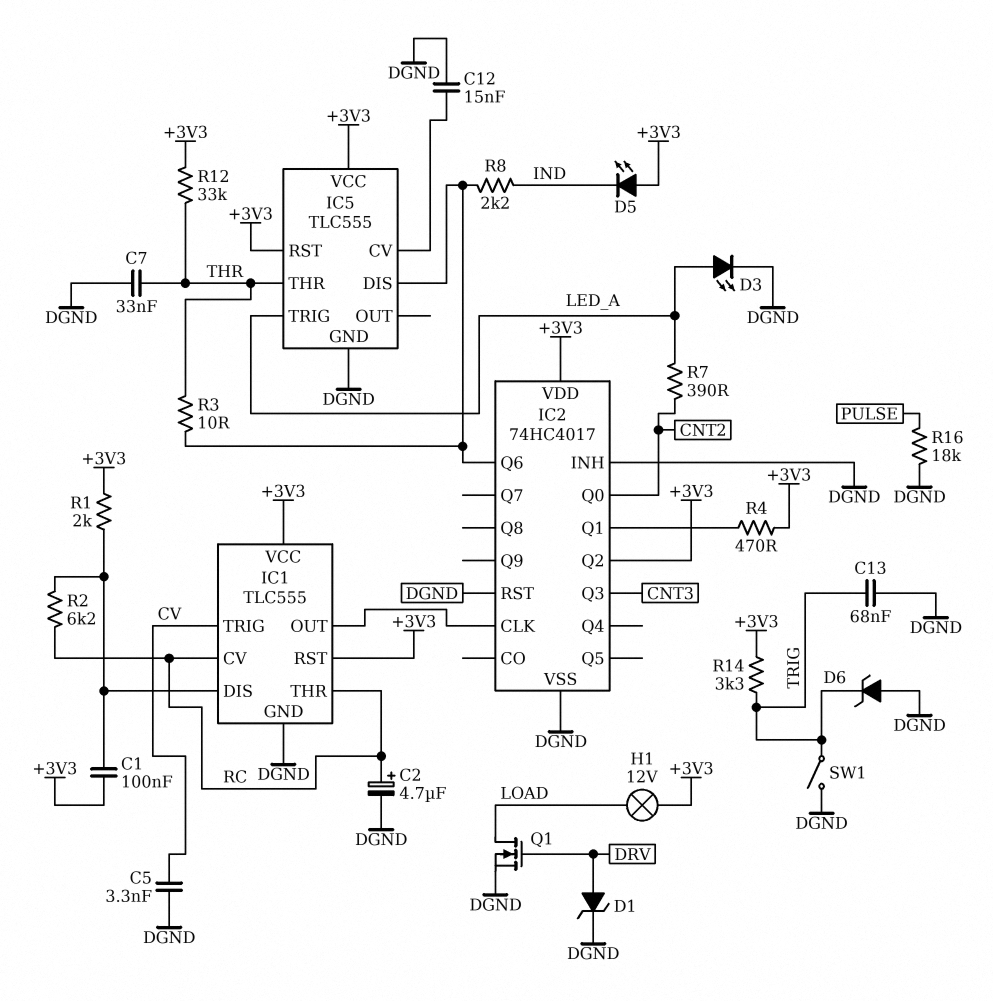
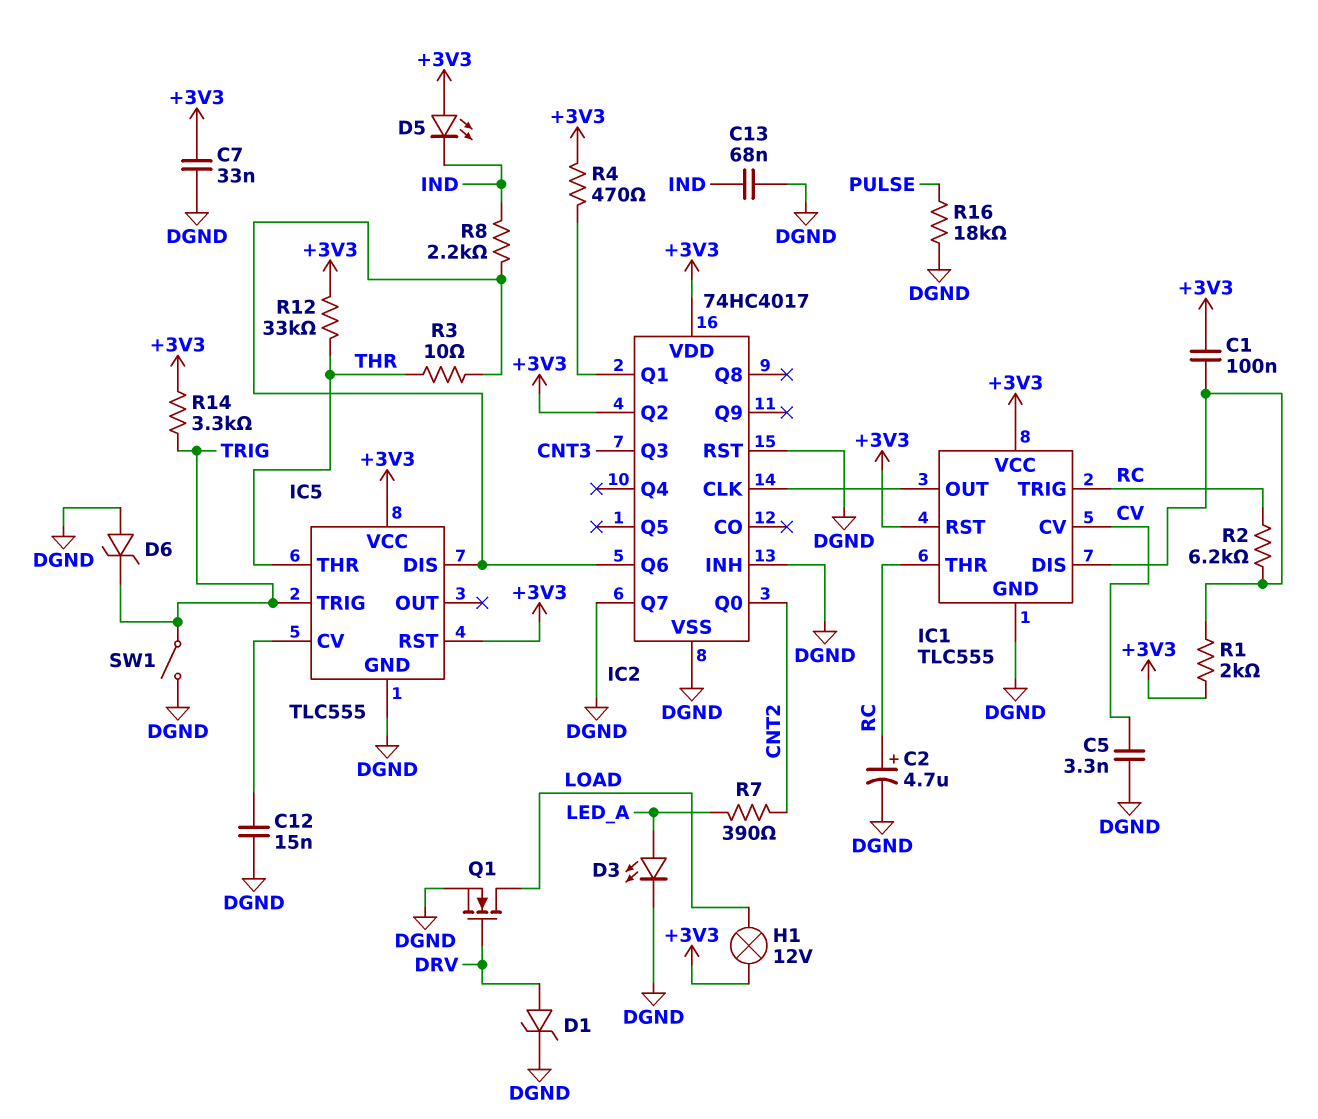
C7: 33nF (DGND, THR) -> 33nF (+3V3, DGND)
C13: 68nF (DGND, TRIG) -> 68nF (DGND, IND)
IC1 pin CV: RC -> CV
IC1 pin TRIG: CV -> RC
IC2 pin Q7: none -> DGND
IC5 pin TRIG: LED_A -> TRIG

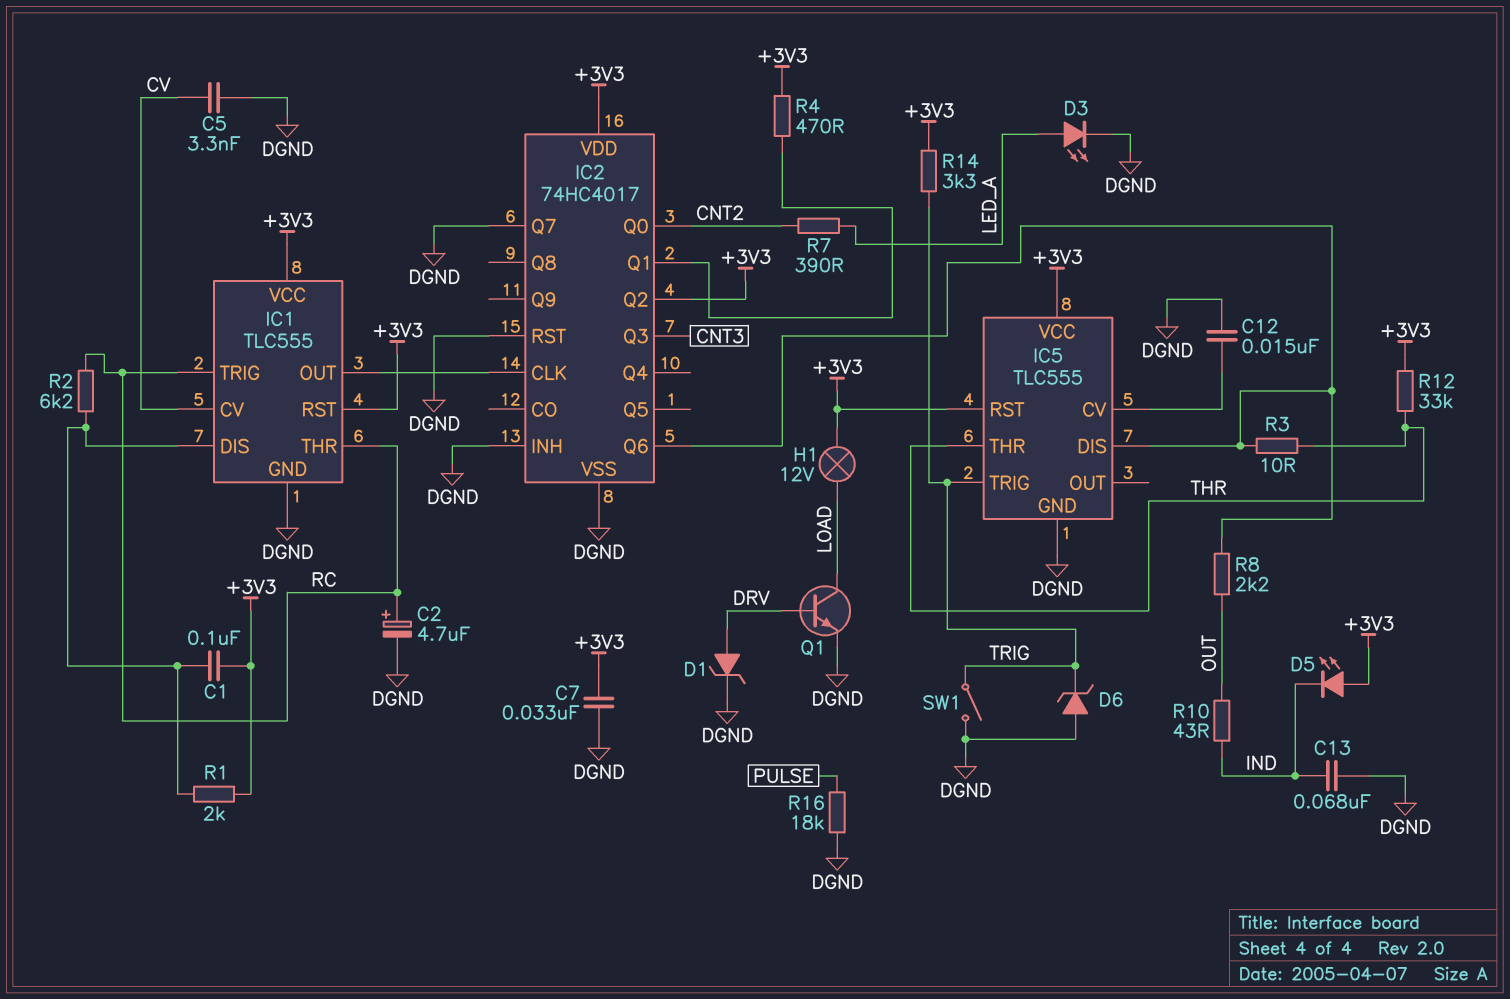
Q1: NMOS (G DRV, D LOAD, S DGND) -> NPN (B DRV, C LOAD, E DGND)
R8: 2.2k (IC2/Q6, IND) -> 2.2k (IC2/Q6, OUT)
R10: none -> 43 (IND, OUT)

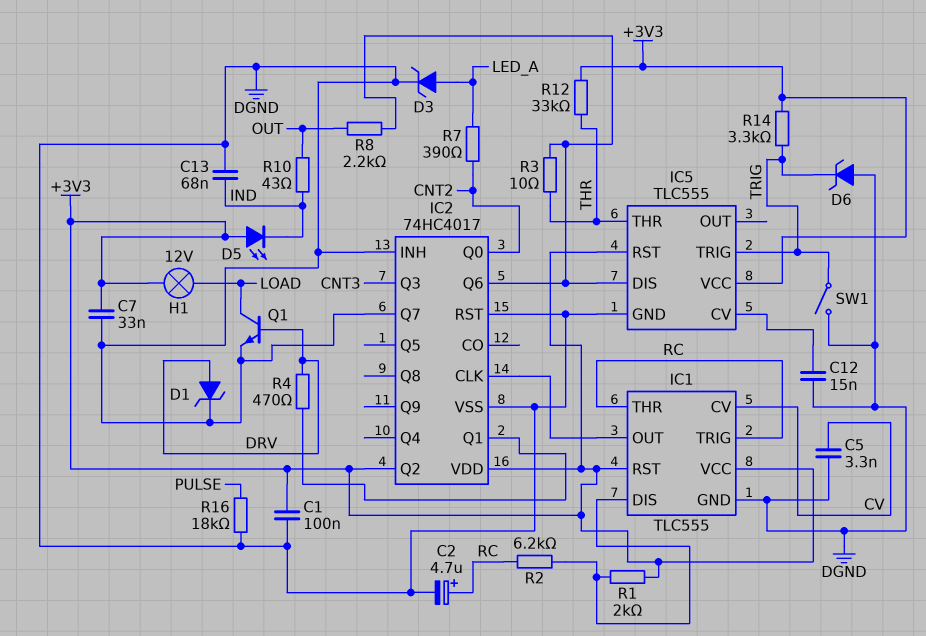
C1: 100nF (+3V3, IC1/DIS) -> 100nF (+3V3, DGND)
D3: LED (A LED_A, K DGND) -> zener (A LED_A, K DGND)
R4: 470 (+3V3, IC2/Q1) -> 470 (DRV, IC2/Q1)

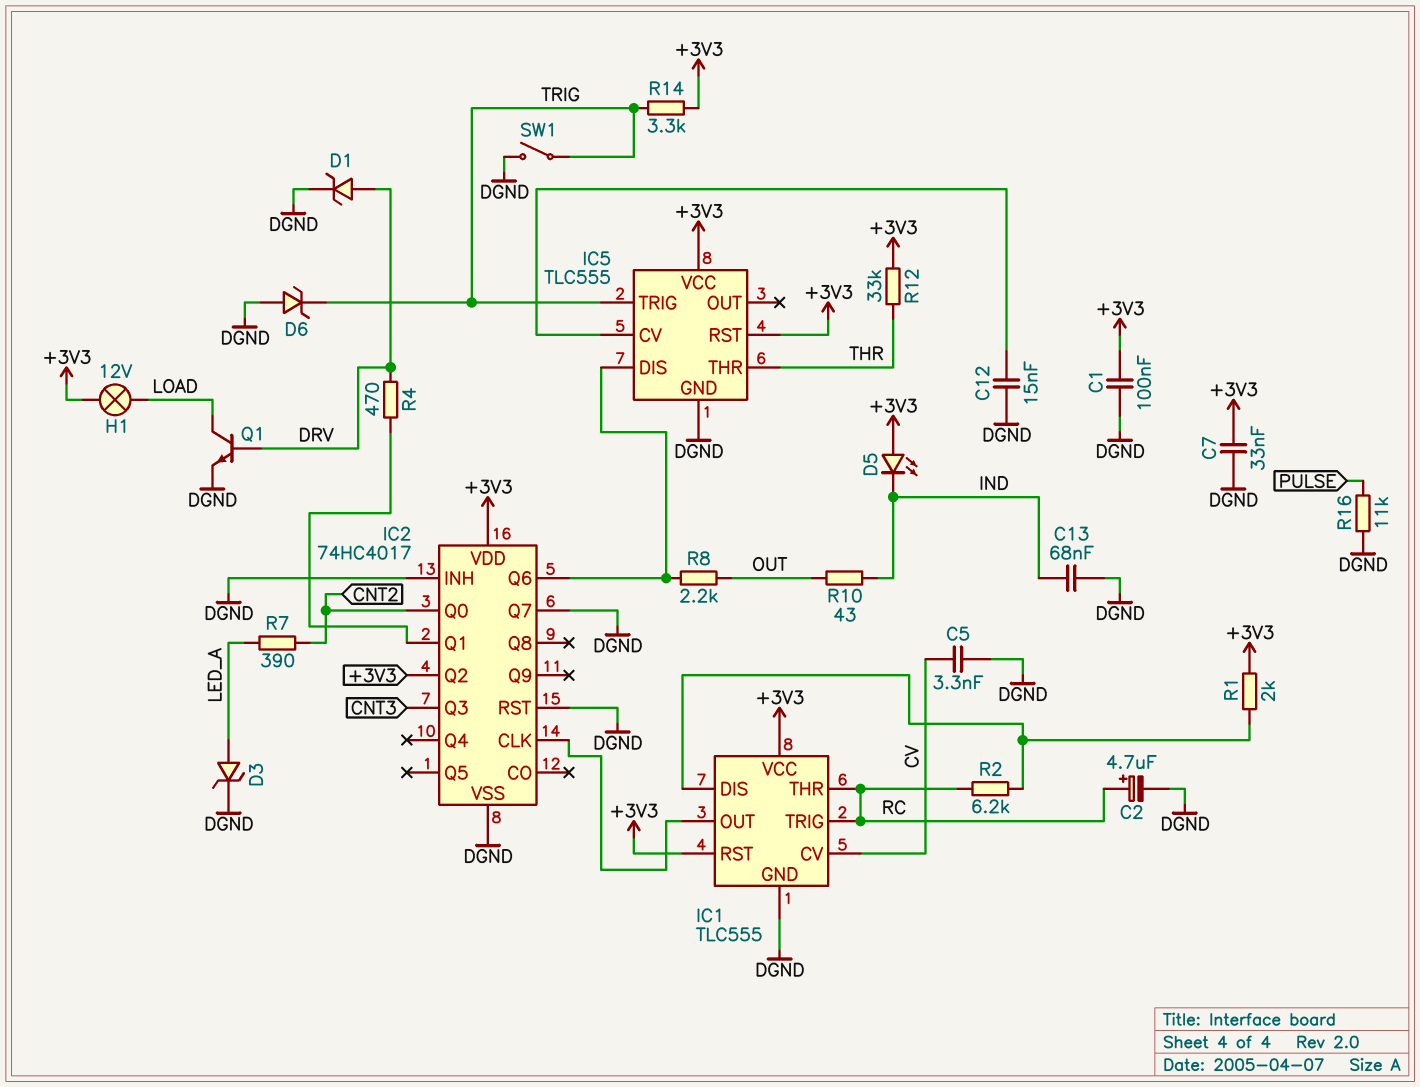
R3: 10 (IC2/Q6, THR) -> none
R16: 18k (DGND, PULSE) -> 11k (DGND, PULSE)

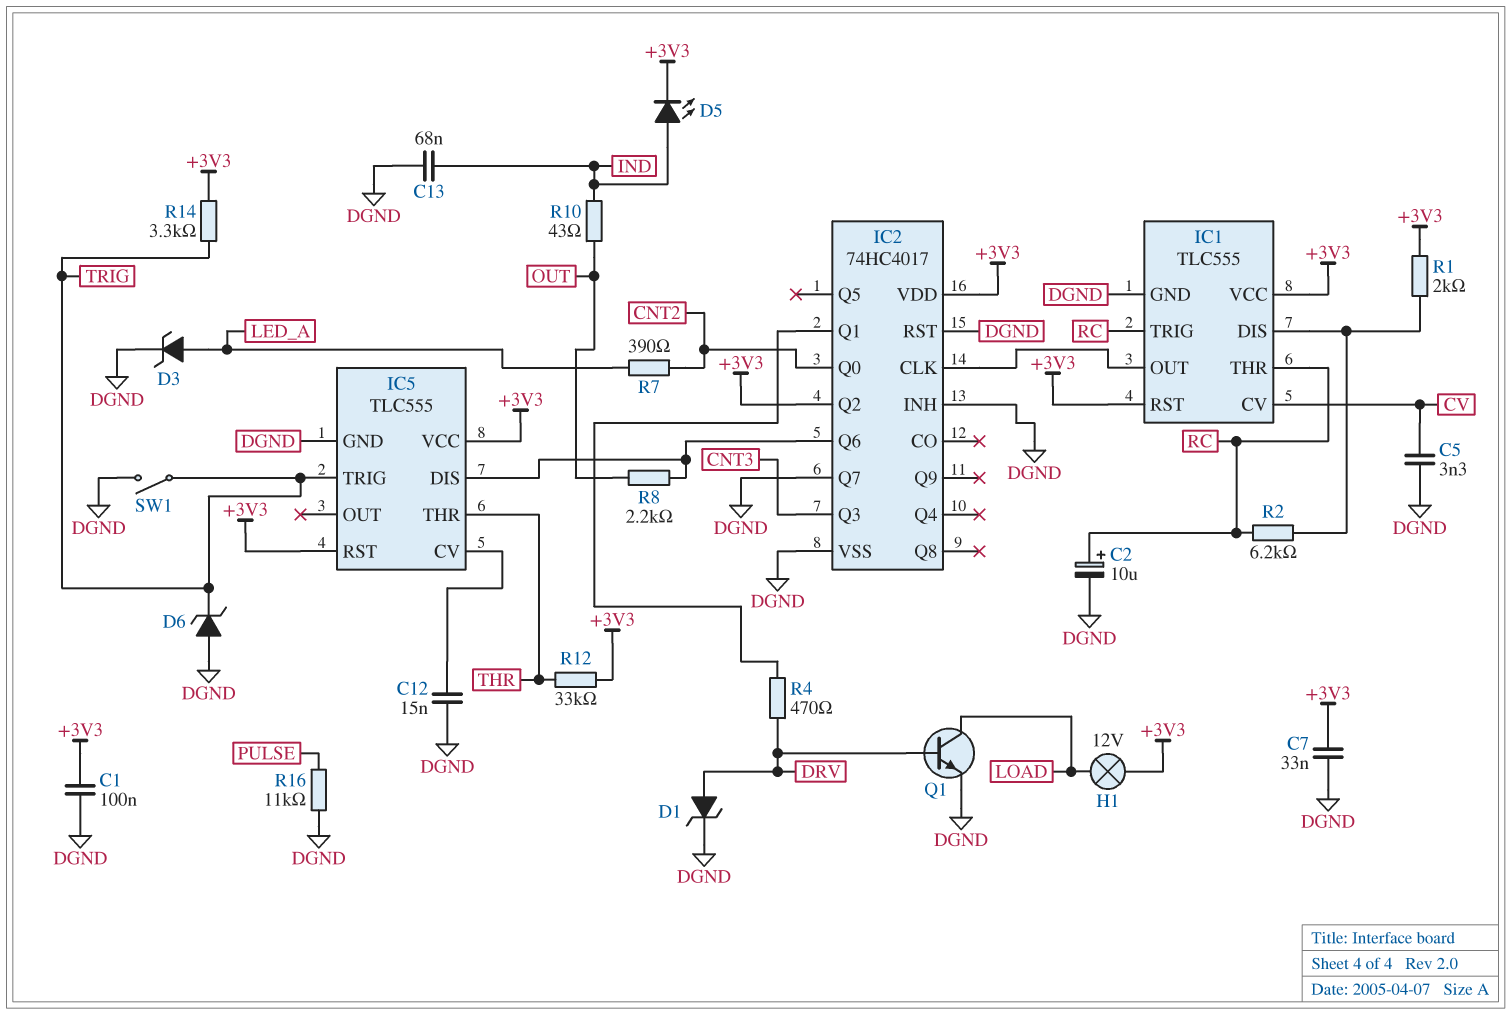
C2: 4.7uF (plus RC, minus DGND) -> 10uF (plus RC, minus DGND)
D5: LED (A +3V3, K IND) -> LED (A IND, K +3V3)

